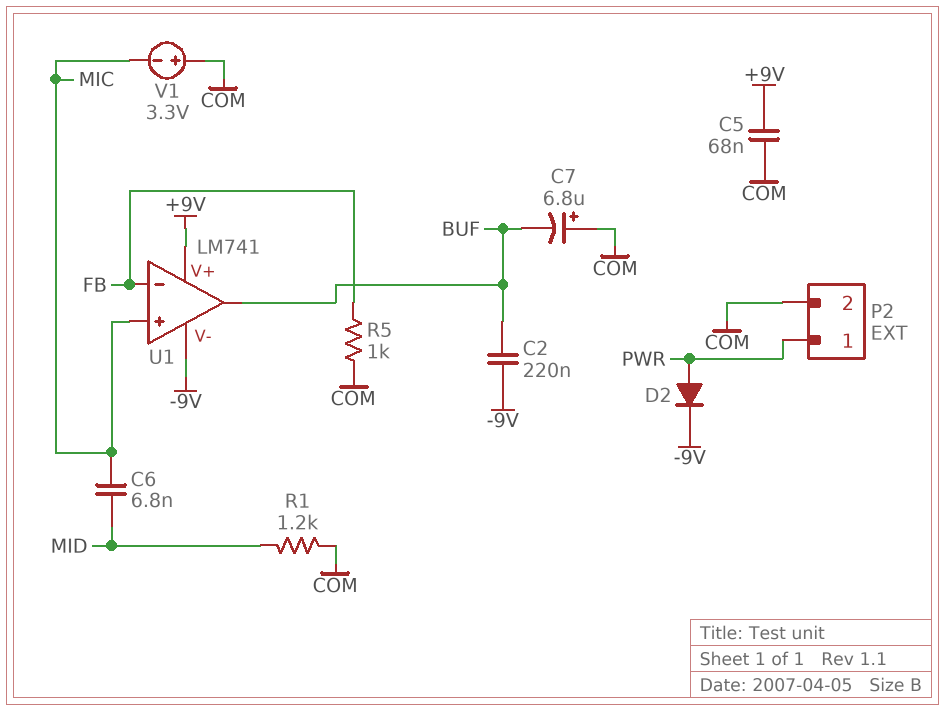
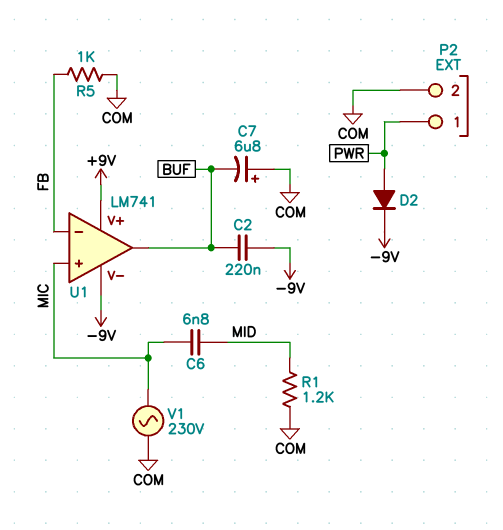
C5: 68nF (+9V, COM) -> none
V1: 3.3V (plus COM, minus MIC) -> AC 230V (COM, MIC)

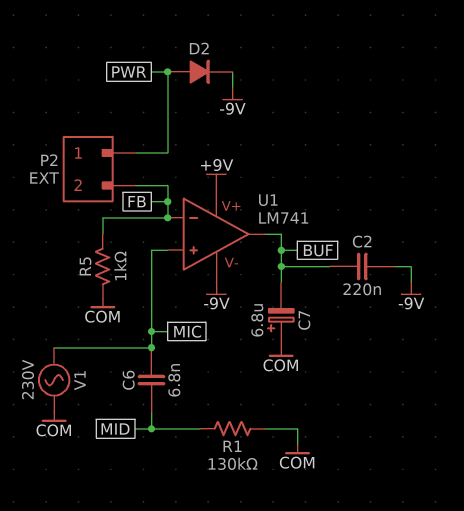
P2 pin 2: COM -> FB
R1: 1.2k (COM, MID) -> 130k (COM, MID)

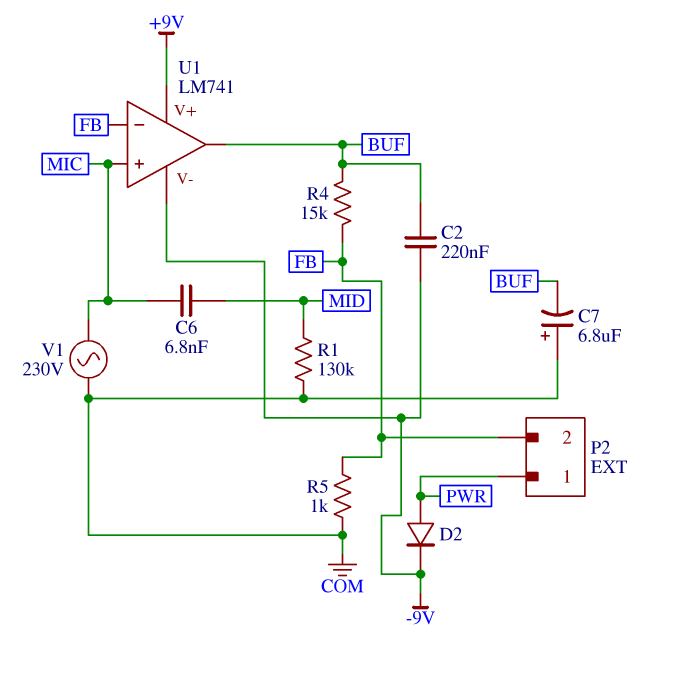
R4: none -> 15k (BUF, FB)

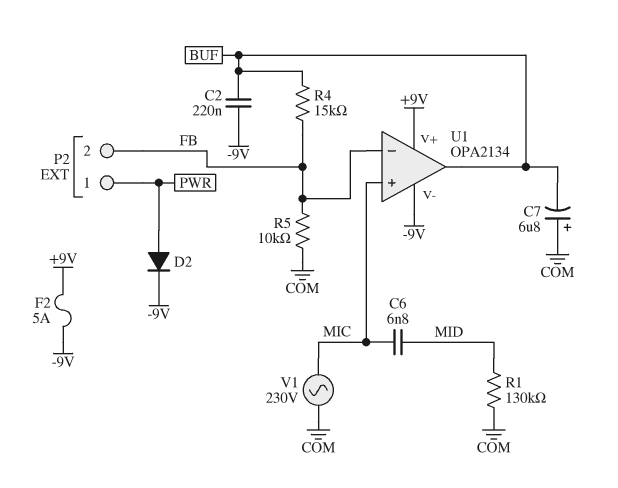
F2: none -> 5A (+9V, -9V)
R5: 1k (COM, FB) -> 10k (COM, FB)
U1: LM741 -> OPA2134

